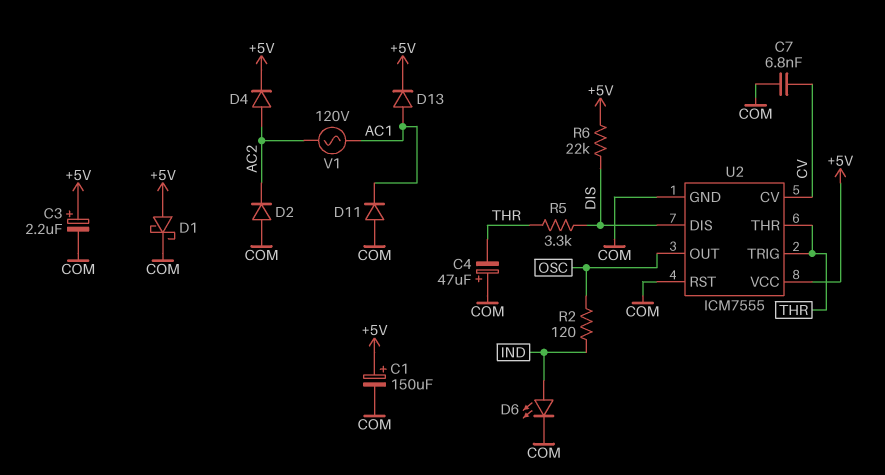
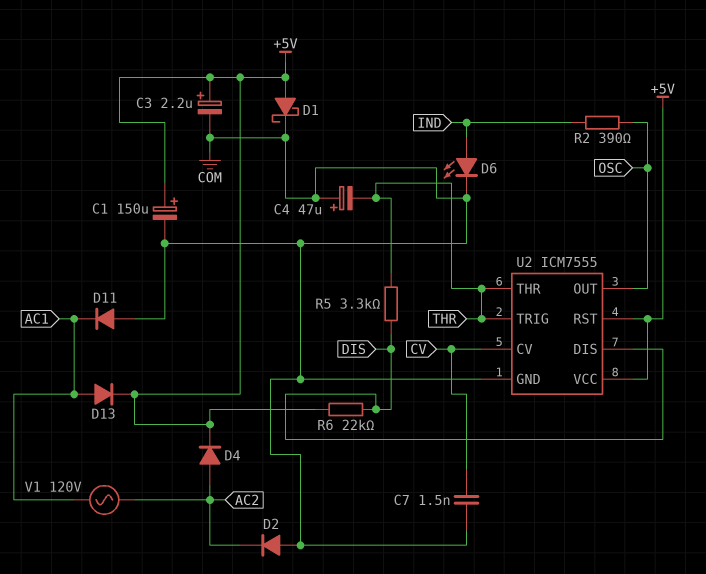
C7: 6.8nF (COM, CV) -> 1.5nF (COM, CV)
R2: 120 (IND, OSC) -> 390 (IND, OSC)
U2 pin RST: COM -> +5V

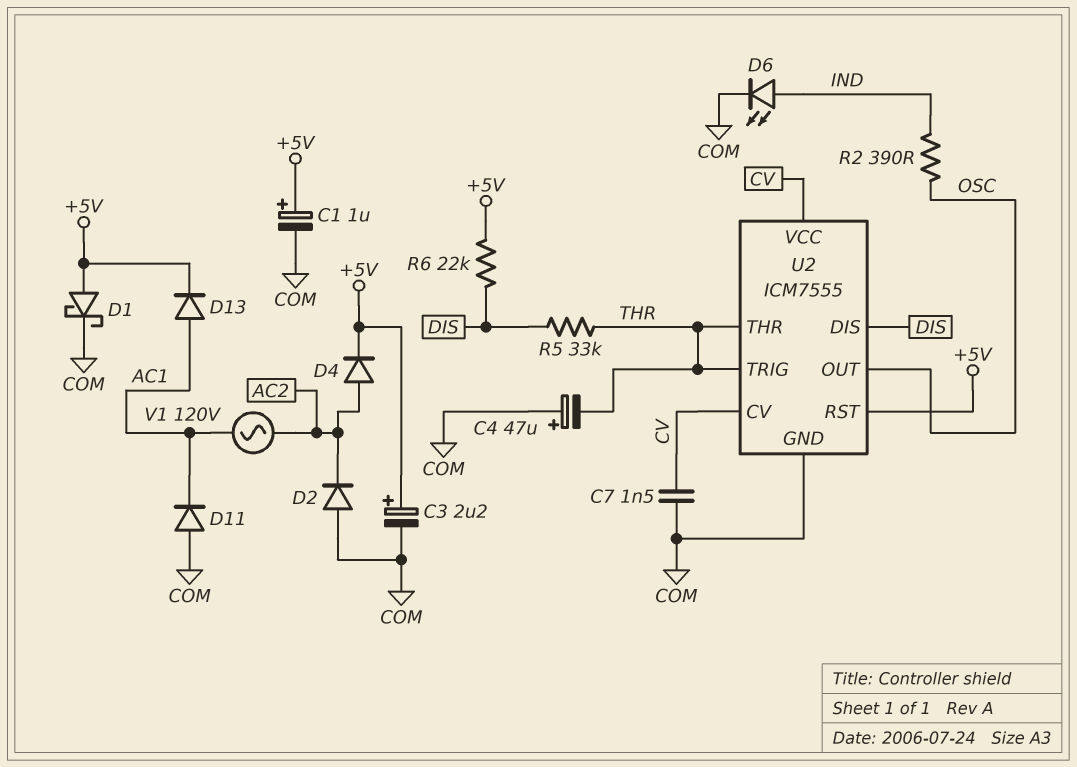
C1: 150uF (plus +5V, minus COM) -> 1uF (plus +5V, minus COM)
R5: 3.3k (DIS, THR) -> 33k (DIS, THR)
U2 pin VCC: +5V -> CV

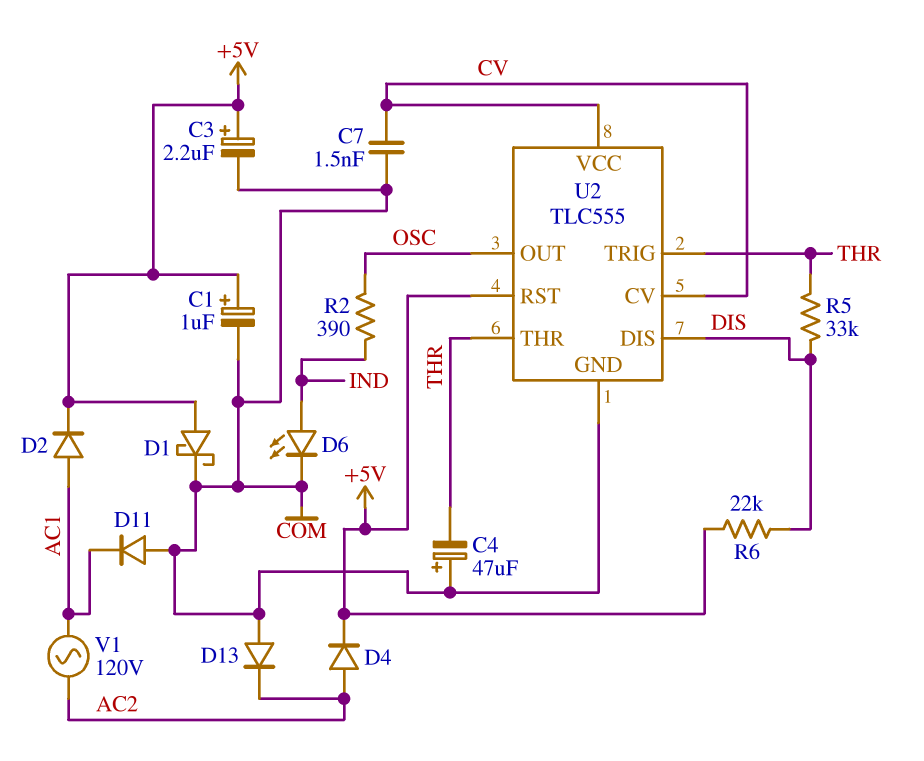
D2: diode (A COM, K AC2) -> diode (A AC1, K +5V)
D13: diode (A AC1, K +5V) -> diode (A COM, K AC2)
U2: ICM7555 -> TLC555

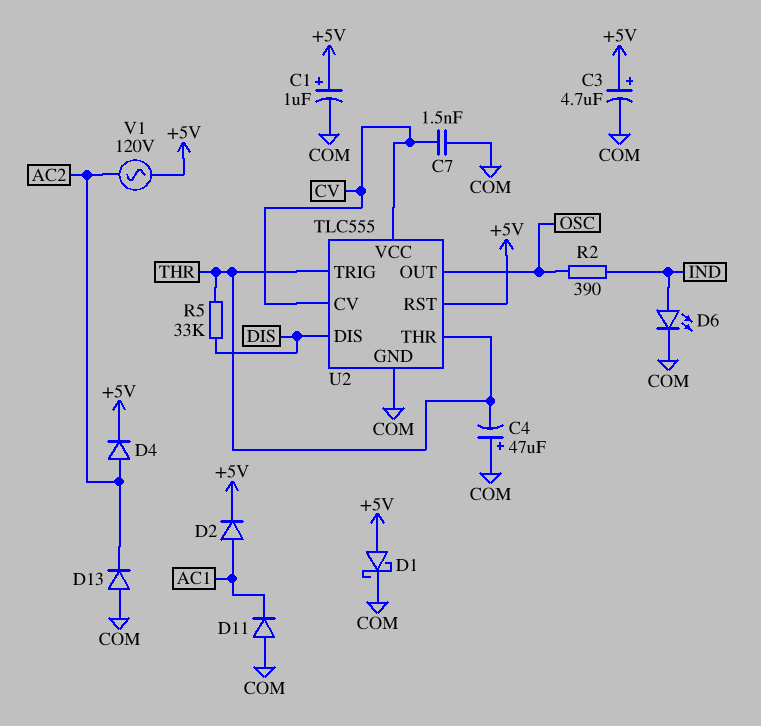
C3: 2.2uF (plus +5V, minus COM) -> 4.7uF (plus +5V, minus COM)
R6: 22k (+5V, DIS) -> none
V1: AC 120V (AC1, AC2) -> AC 120V (+5V, AC2)

